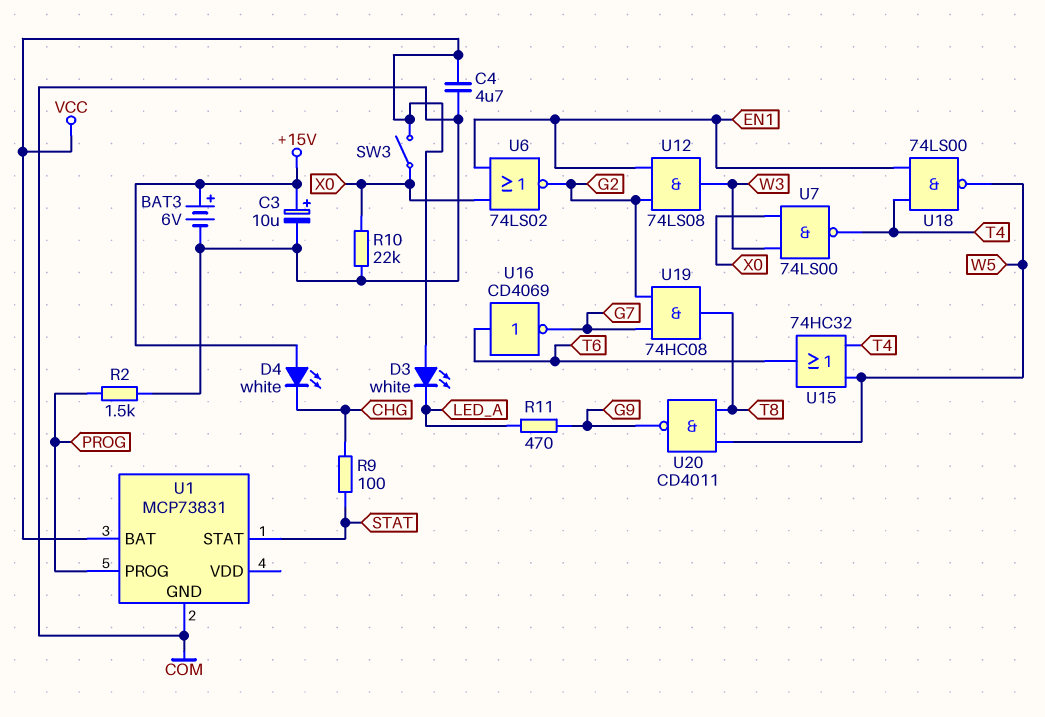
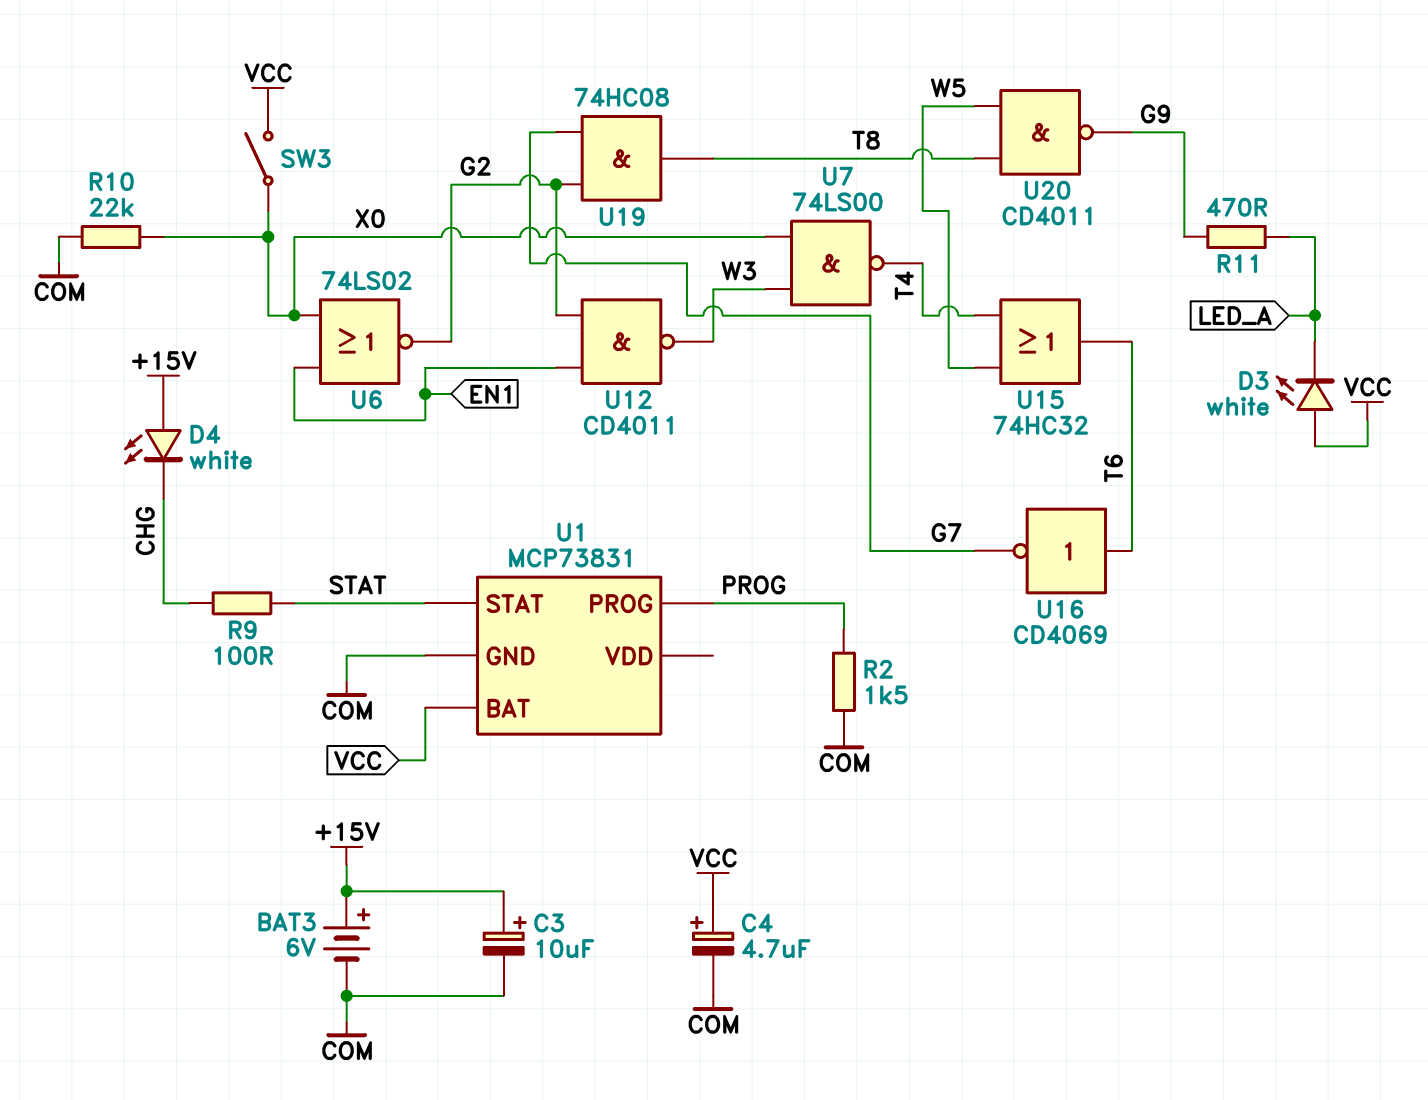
C4: 4.7uF (COM, VCC) -> 4.7uF (plus VCC, minus COM)
U12: AND 74LS08 (in EN1, in G2, out W3) -> NAND CD4011 (in EN1, in G2, out W3)
U18: NAND 74LS00 (in EN1, in T4, out W5) -> none

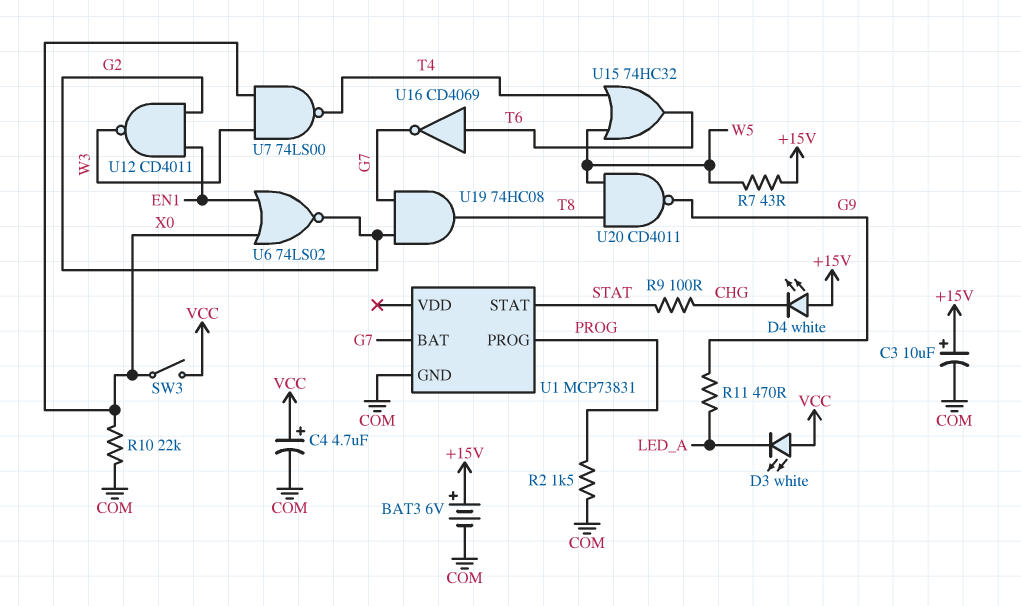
R7: none -> 43 (+15V, W5)
U1 pin BAT: VCC -> G7

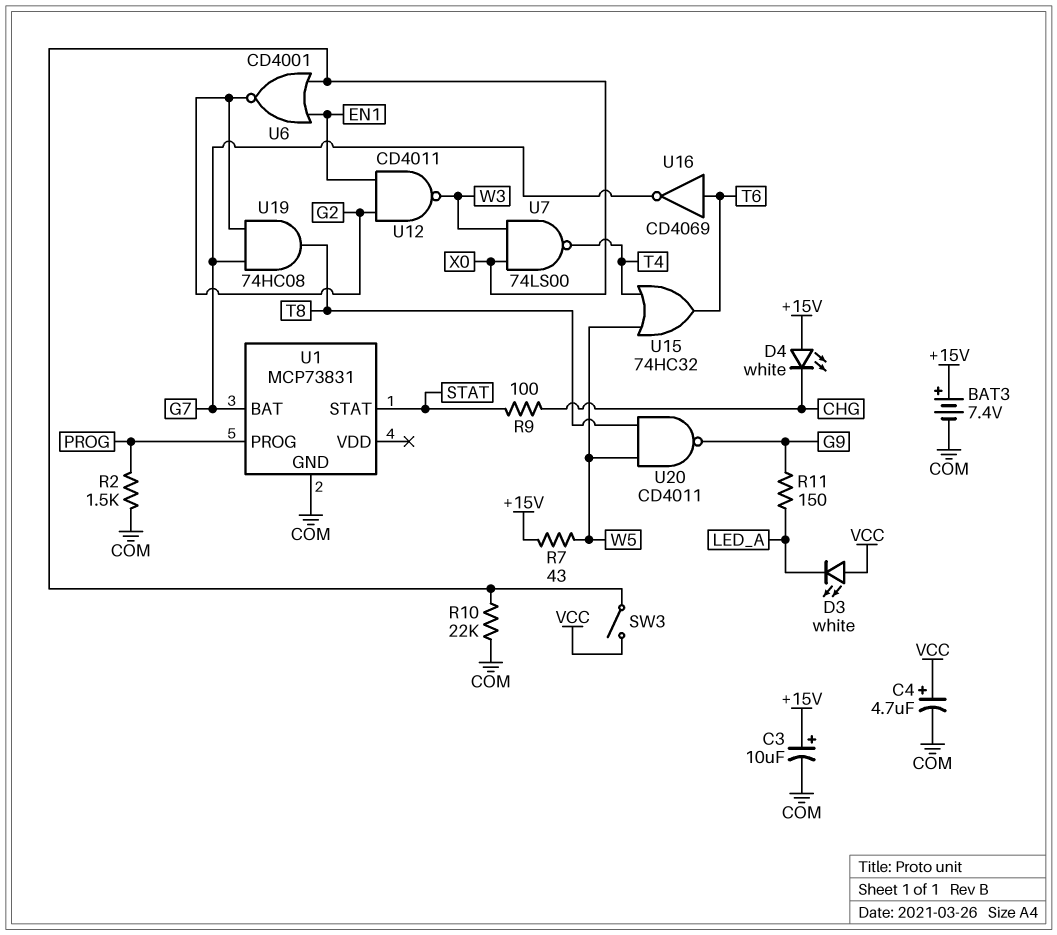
BAT3: 6V (plus +15V, minus COM) -> 7.4V (plus +15V, minus COM)
R11: 470 (G9, LED_A) -> 150 (G9, LED_A)
U6: NOR 74LS02 (in EN1, in X0, out G2) -> NOR CD4001 (in EN1, in X0, out G2)

